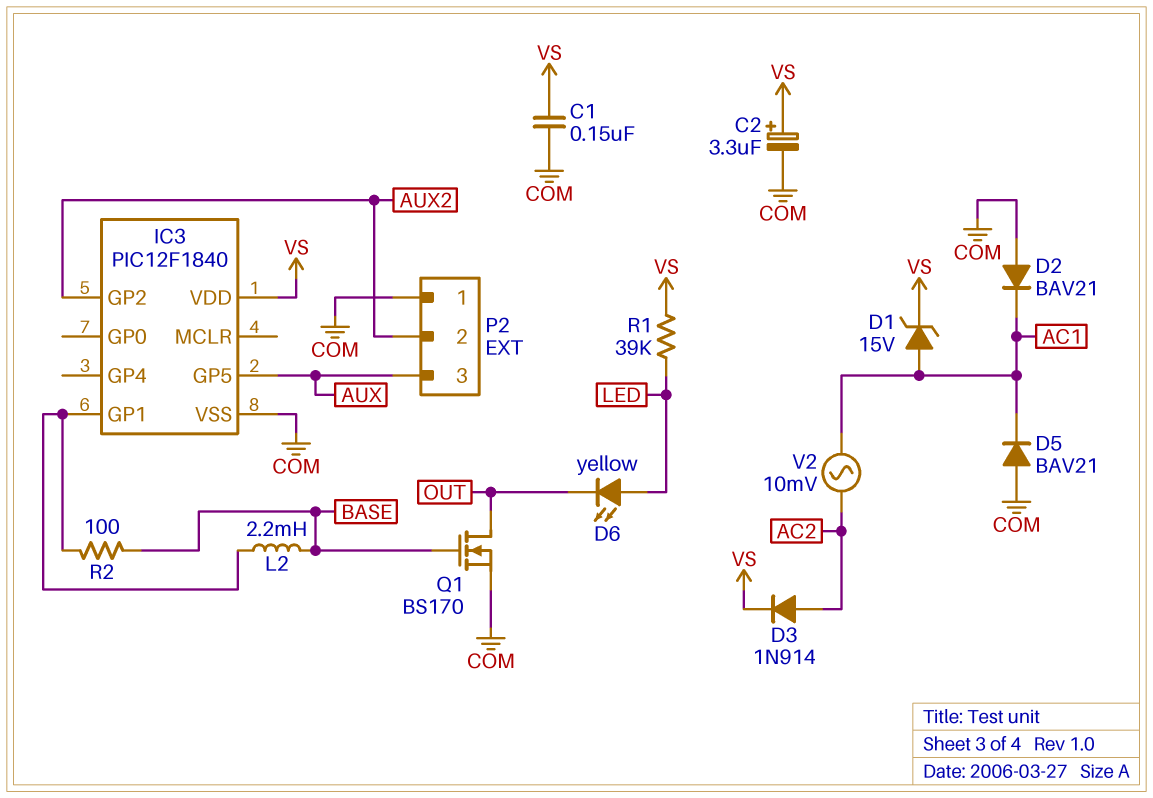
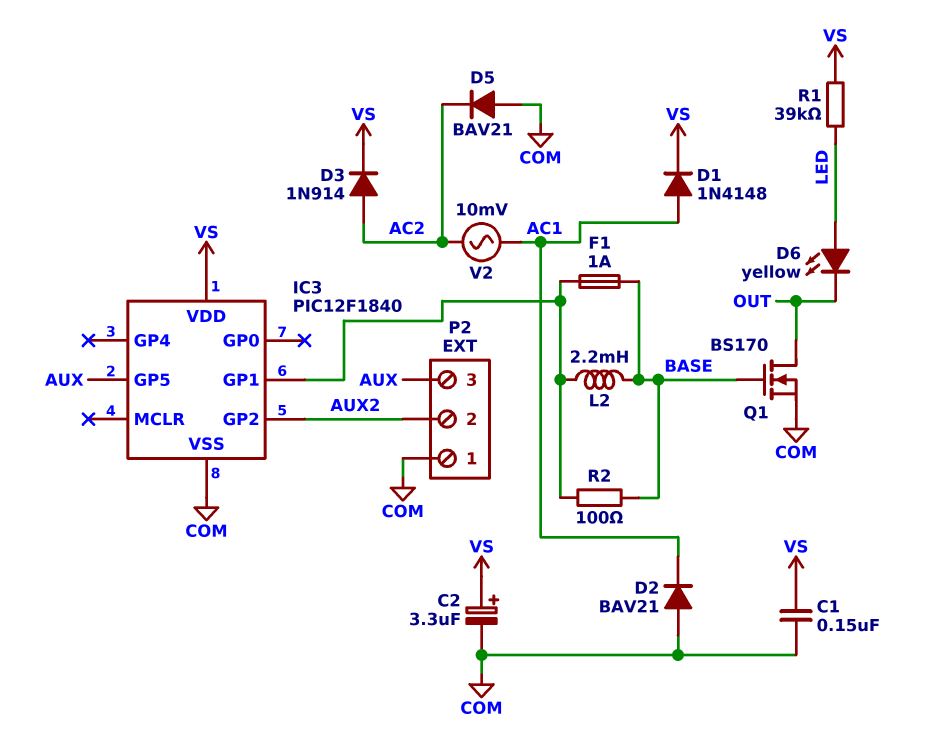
D1: zener 15V (A AC1, K VS) -> diode 1N4148 (A AC1, K VS)
D5: diode BAV21 (A COM, K AC1) -> diode BAV21 (A COM, K AC2)
F1: none -> 1A (BASE, IC3/GP1)

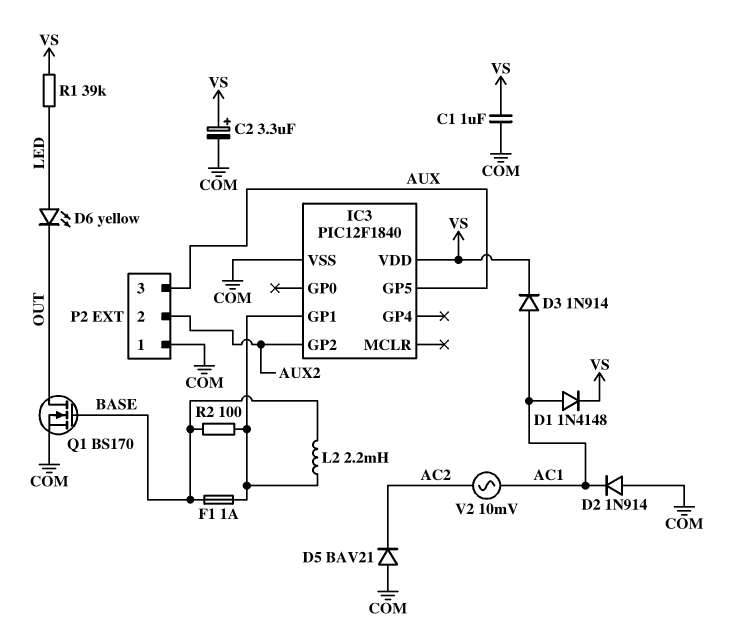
C1: 150nF (COM, VS) -> 1uF (COM, VS)
D2: diode BAV21 (A COM, K AC1) -> diode 1N914 (A COM, K AC1)
D3: diode 1N914 (A AC2, K VS) -> diode 1N914 (A AC1, K VS)

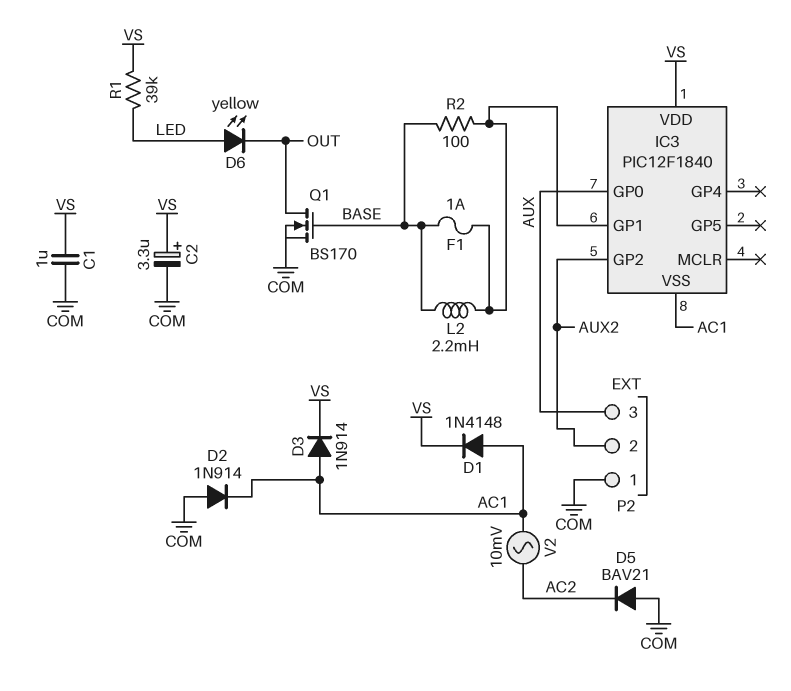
IC3 pin GP0: none -> AUX
IC3 pin GP5: AUX -> none
IC3 pin VSS: COM -> AC1

